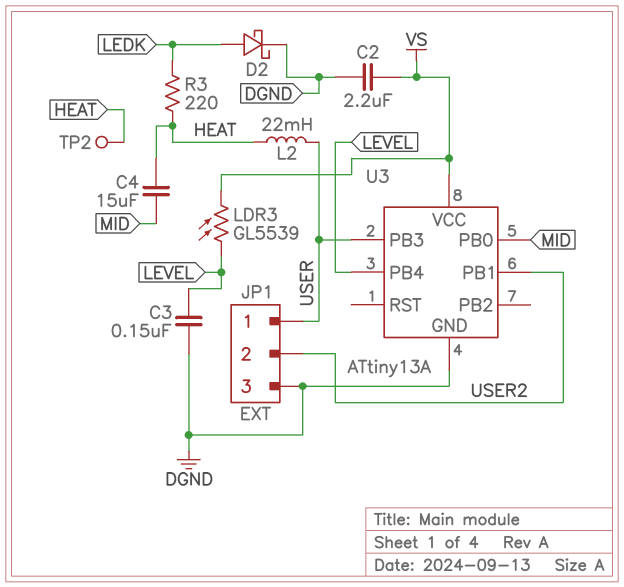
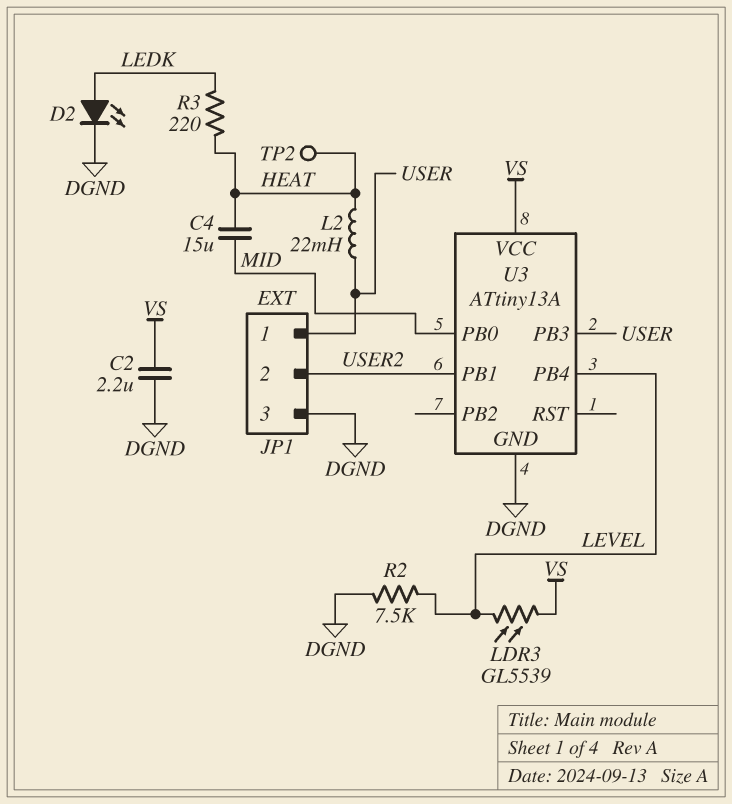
C3: 150nF (DGND, LEVEL) -> none
D2: schottky (A LEDK, K DGND) -> LED (A LEDK, K DGND)
R2: none -> 7.5k (DGND, LEVEL)

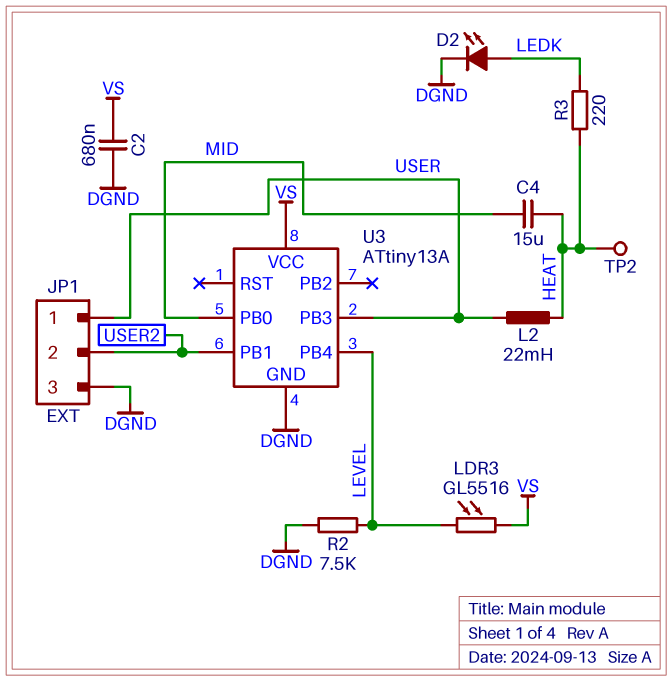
C2: 2.2uF (DGND, VS) -> 680nF (DGND, VS)
LDR3: GL5539 (LEVEL, VS) -> GL5516 (LEVEL, VS)

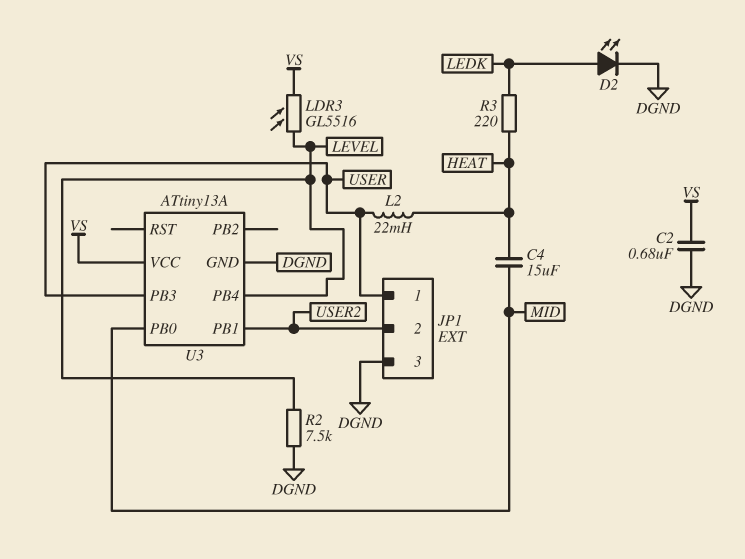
TP2: test point (HEAT) -> none

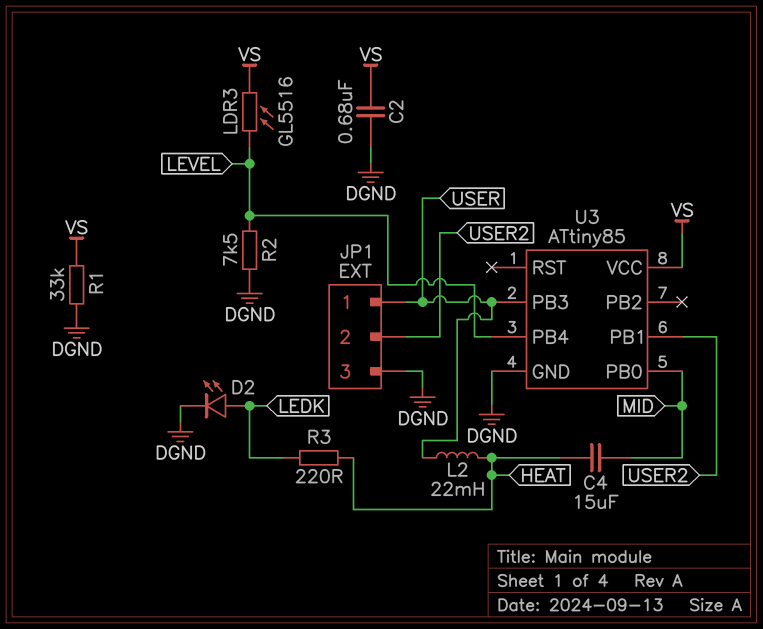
R1: none -> 33k (DGND, VS)
U3: ATtiny13A -> ATtiny85

